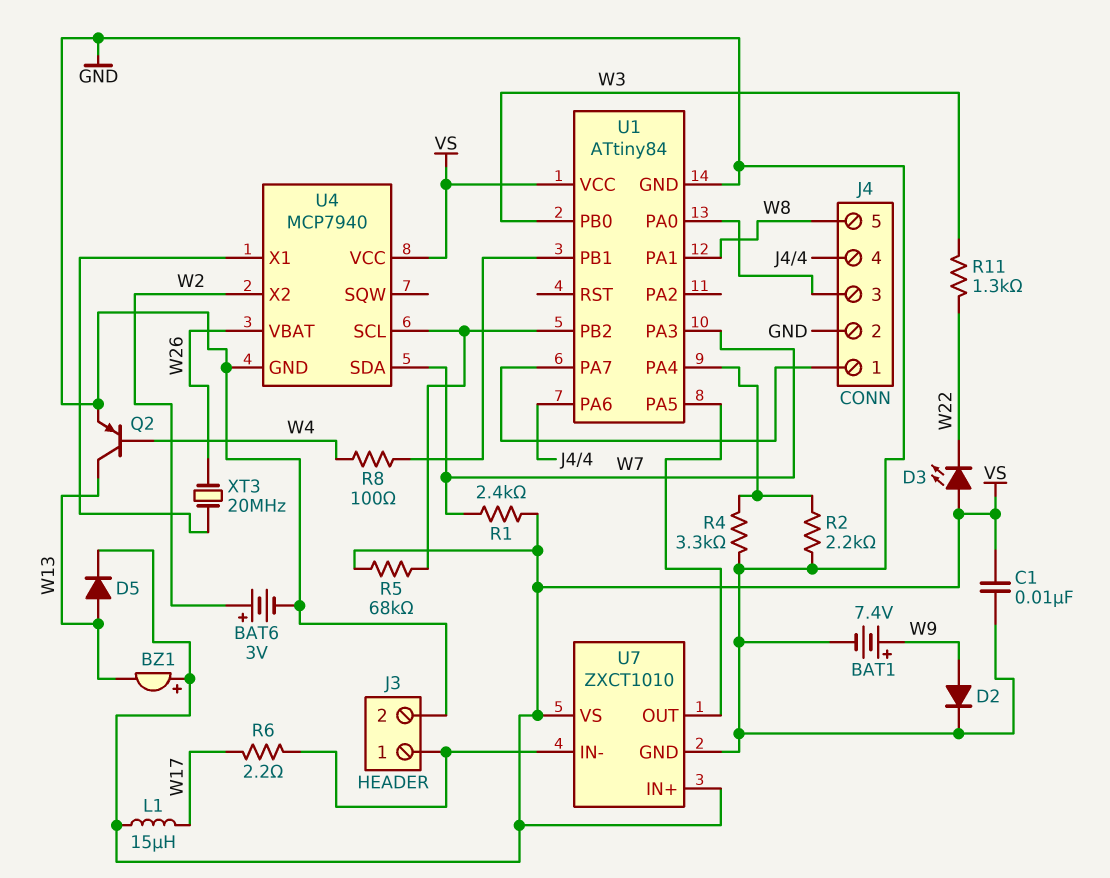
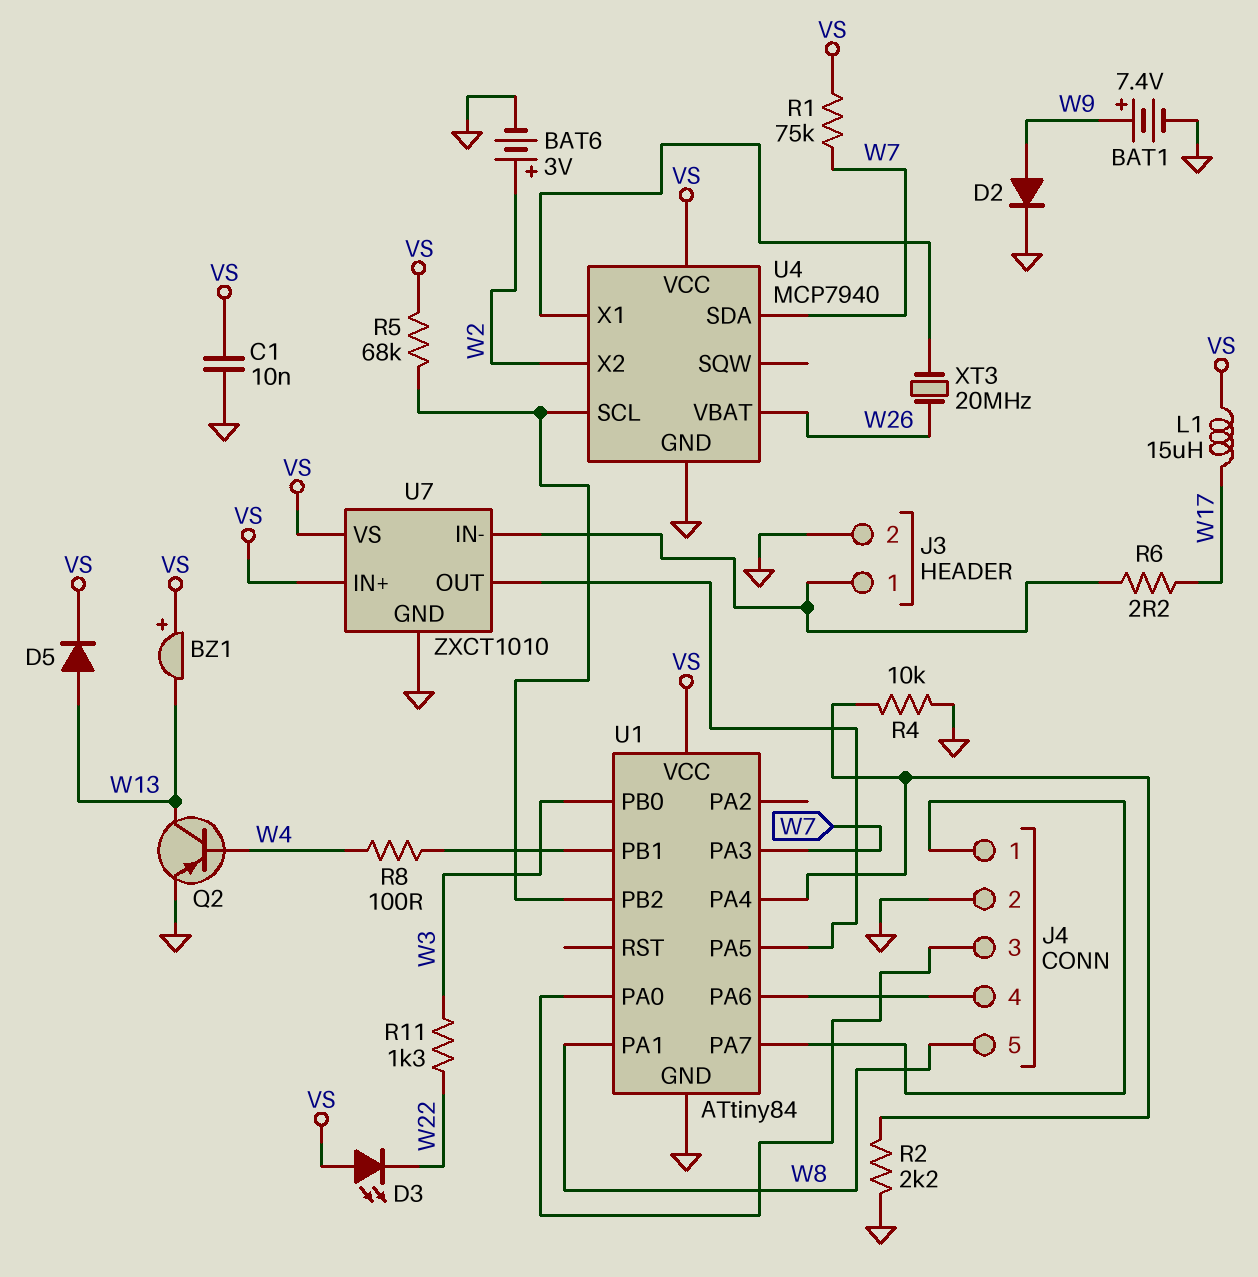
R1: 2.4k (VS, W7) -> 75k (VS, W7)
R4: 3.3k (GND, U1/PA4) -> 10k (GND, U1/PA4)

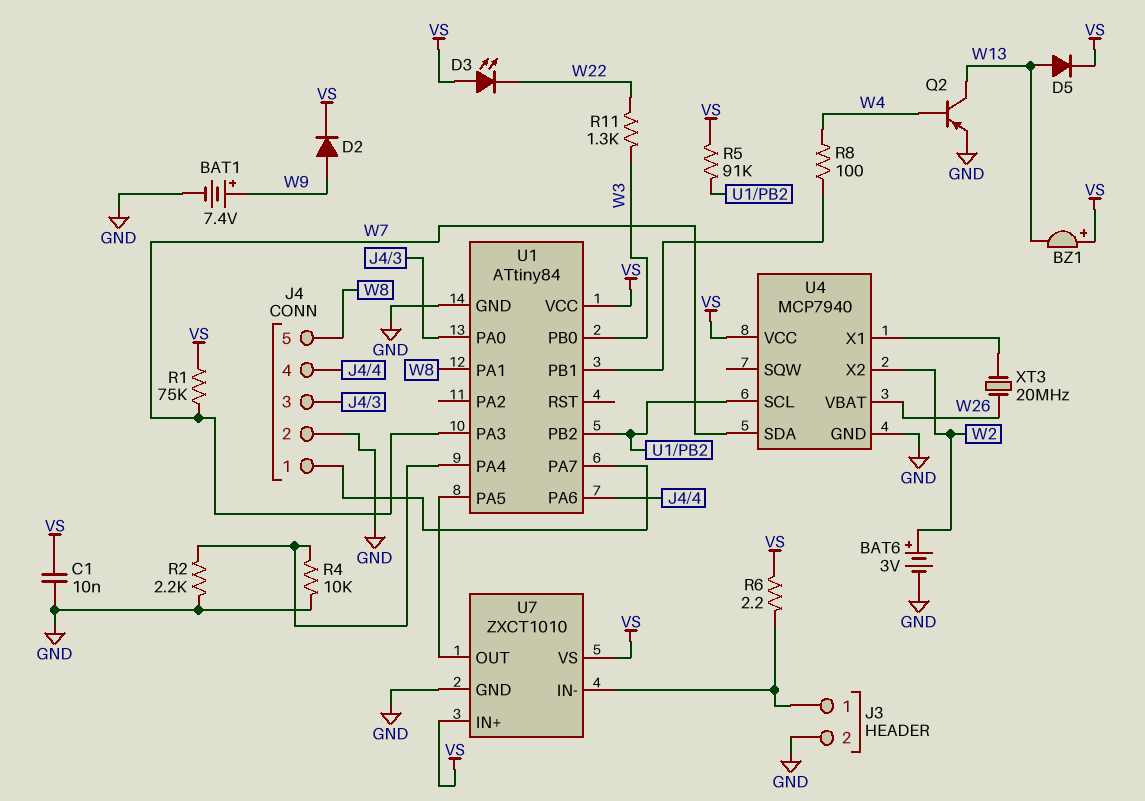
D2: diode (A W9, K GND) -> diode (A W9, K VS)
L1: 15uH (VS, W17) -> none
R5: 68k (U1/PB2, VS) -> 91k (U1/PB2, VS)
R6: 2.2 (J3/1, W17) -> 2.2 (J3/1, VS)

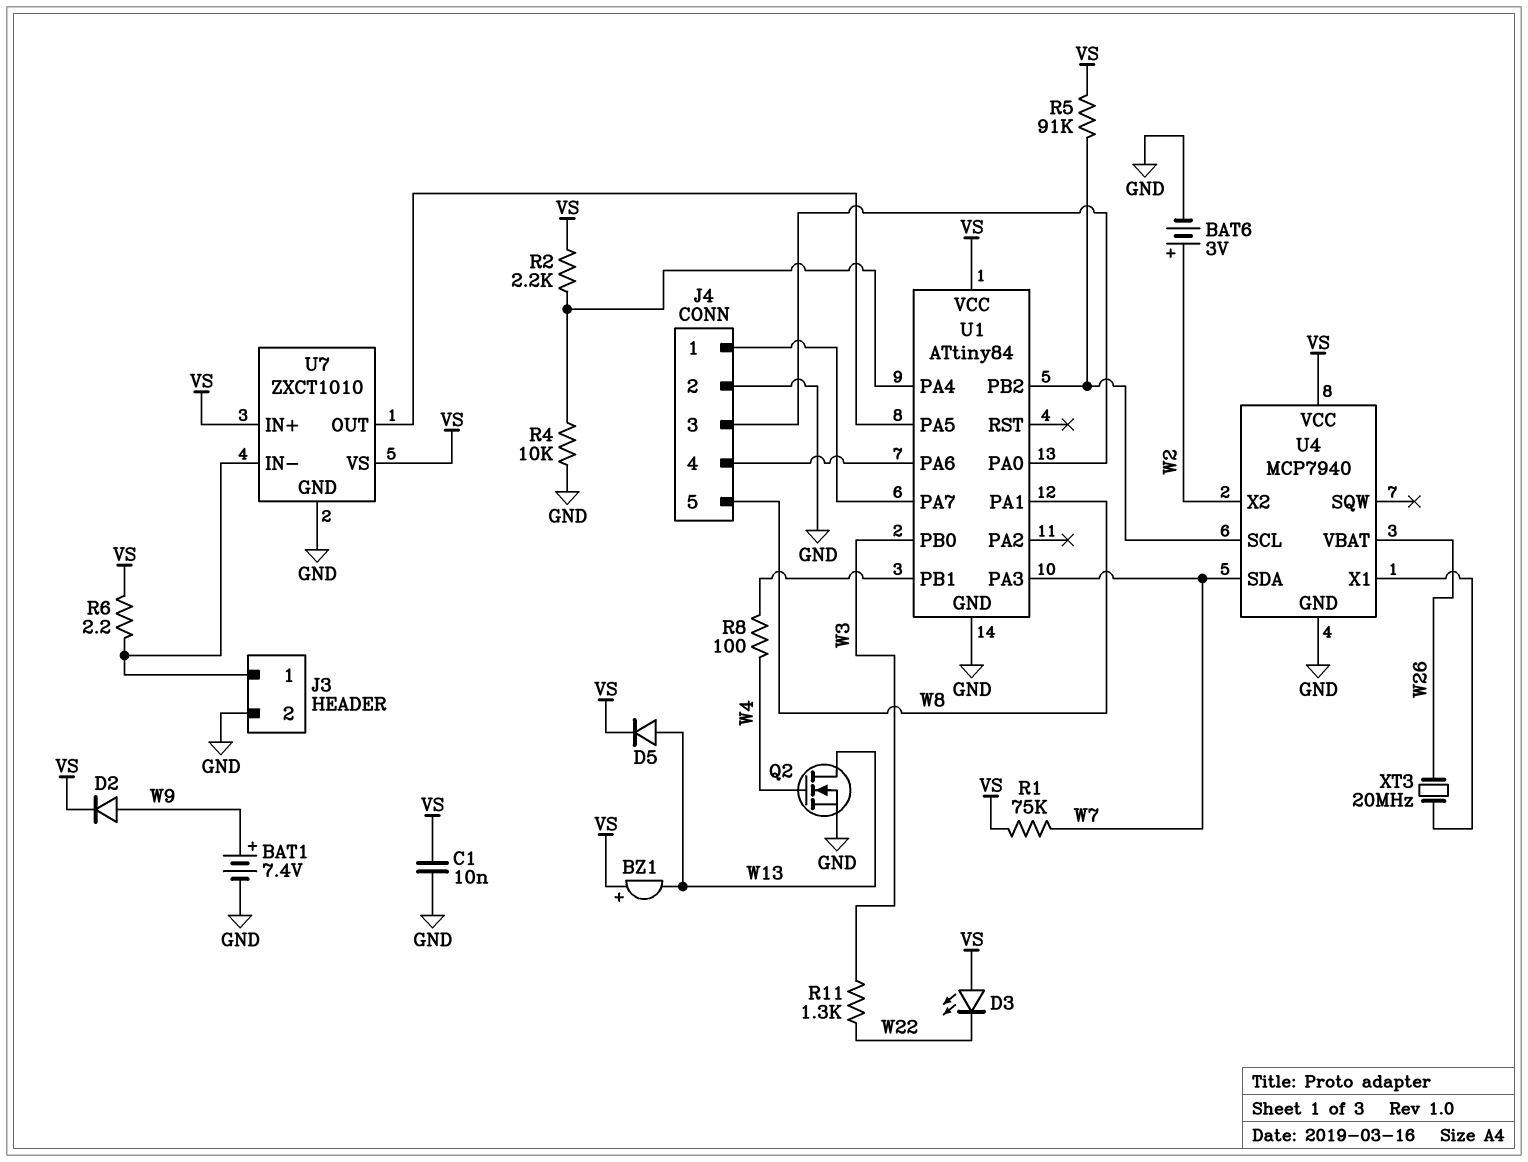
Q2: PNP (B W4, C W13, E GND) -> NMOS (G W4, D W13, S GND)
R2: 2.2k (GND, U1/PA4) -> 2.2k (U1/PA4, VS)

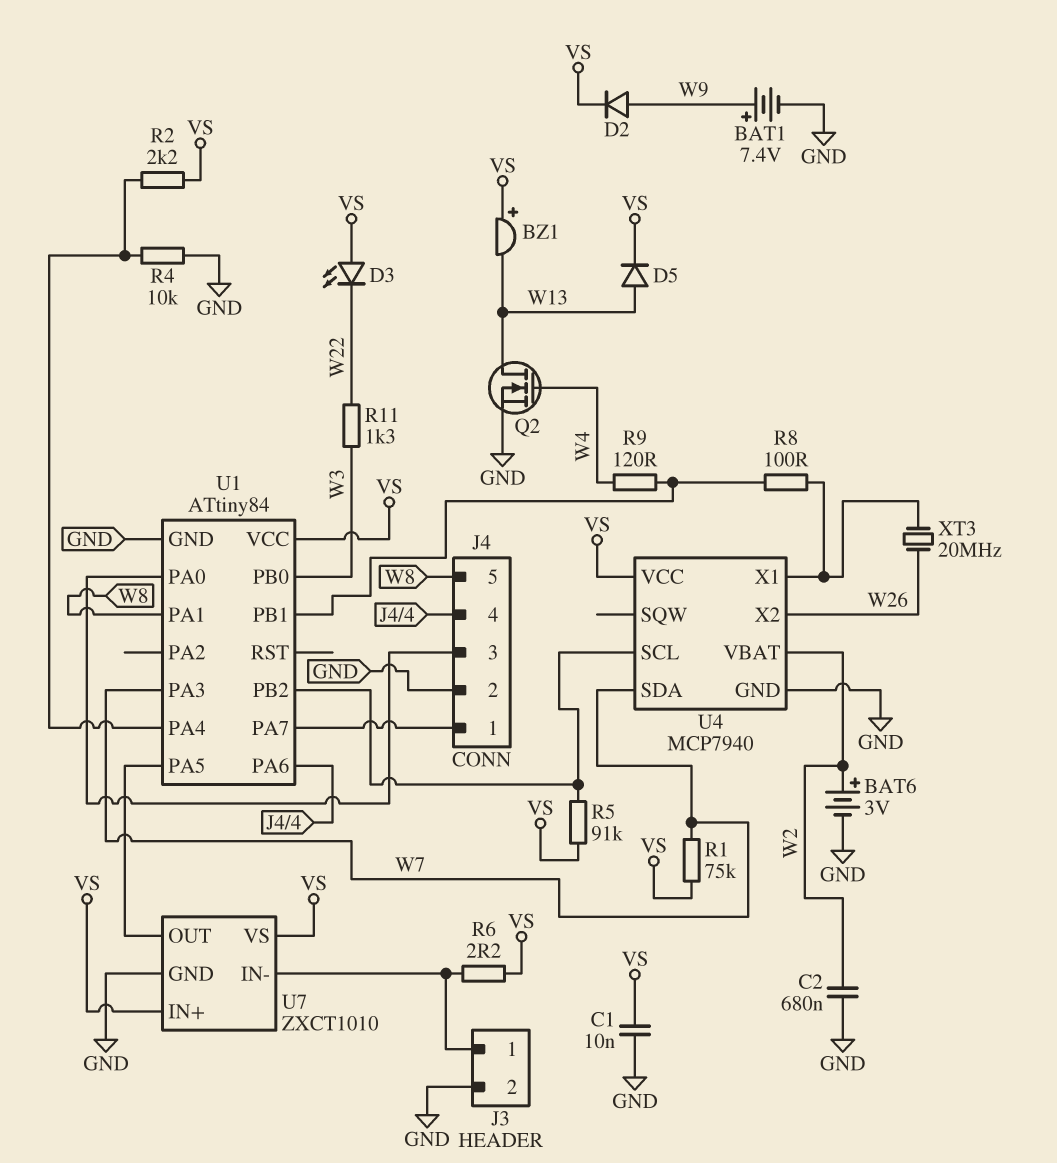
C2: none -> 680nF (GND, W2)
R8: 100 (U1/PB1, W4) -> 100 (U1/PB1, U4/X1)
R9: none -> 120 (U1/PB1, W4)
U4 pin VBAT: W26 -> W2
U4 pin X2: W2 -> W26

